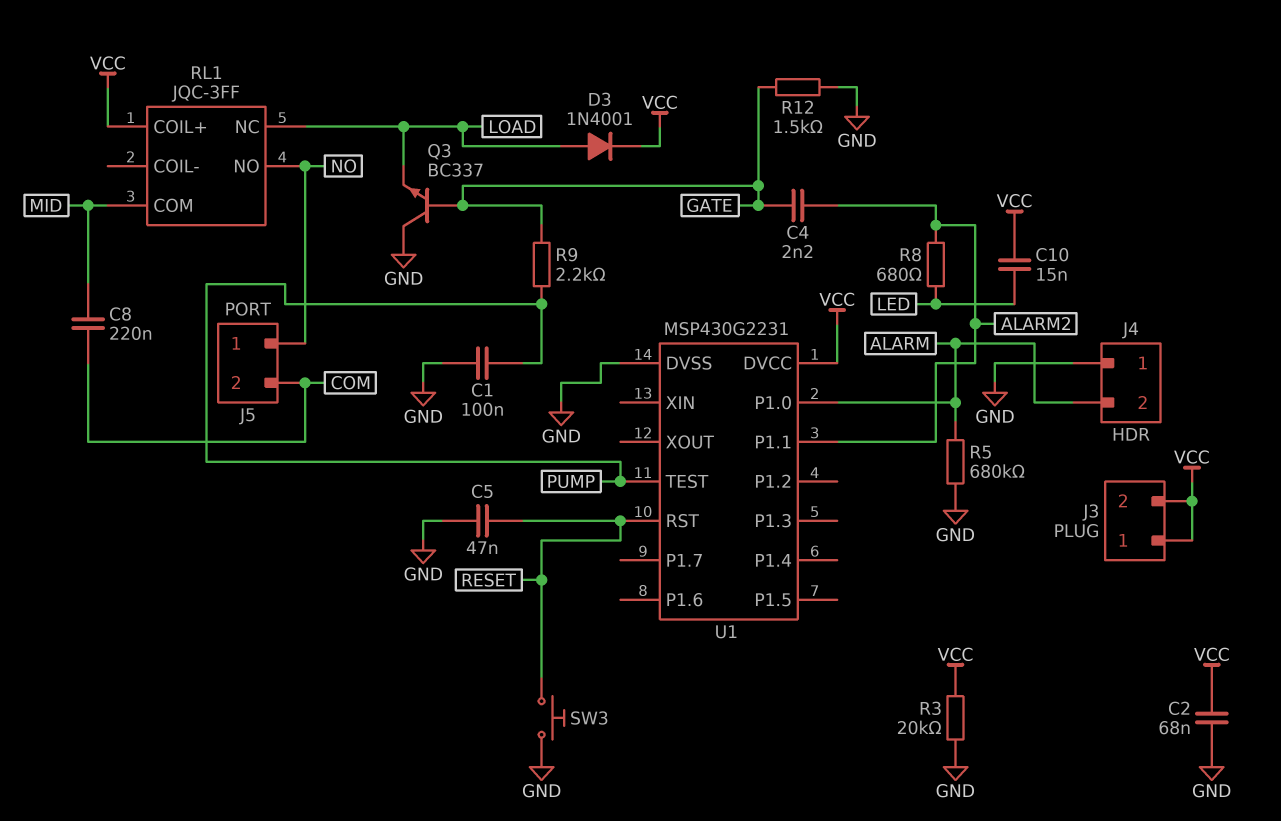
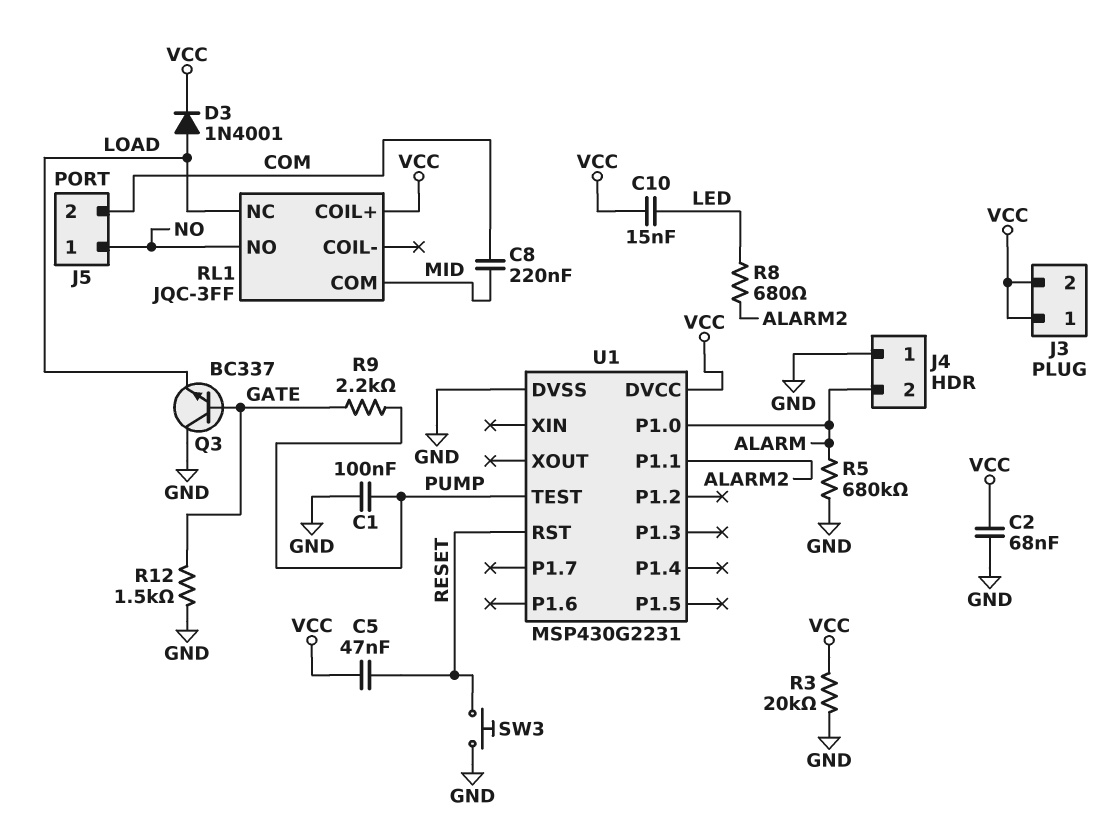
C4: 2.2nF (ALARM2, GATE) -> none
C5: 47nF (GND, RESET) -> 47nF (RESET, VCC)

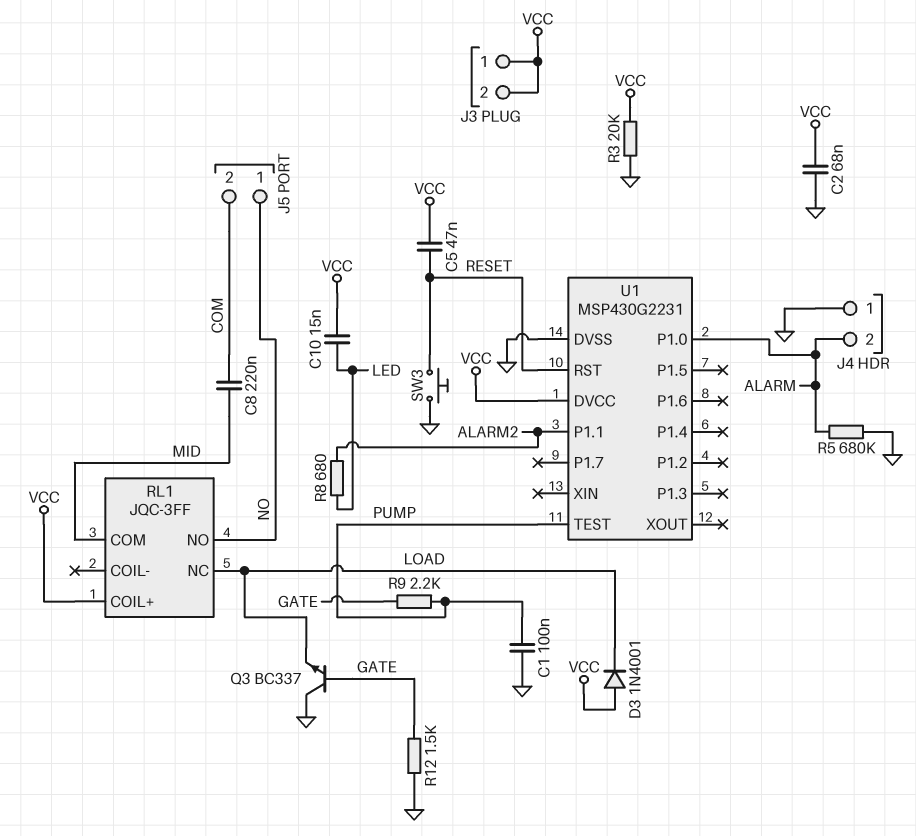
D3: diode 1N4001 (A LOAD, K VCC) -> diode 1N4001 (A VCC, K LOAD)

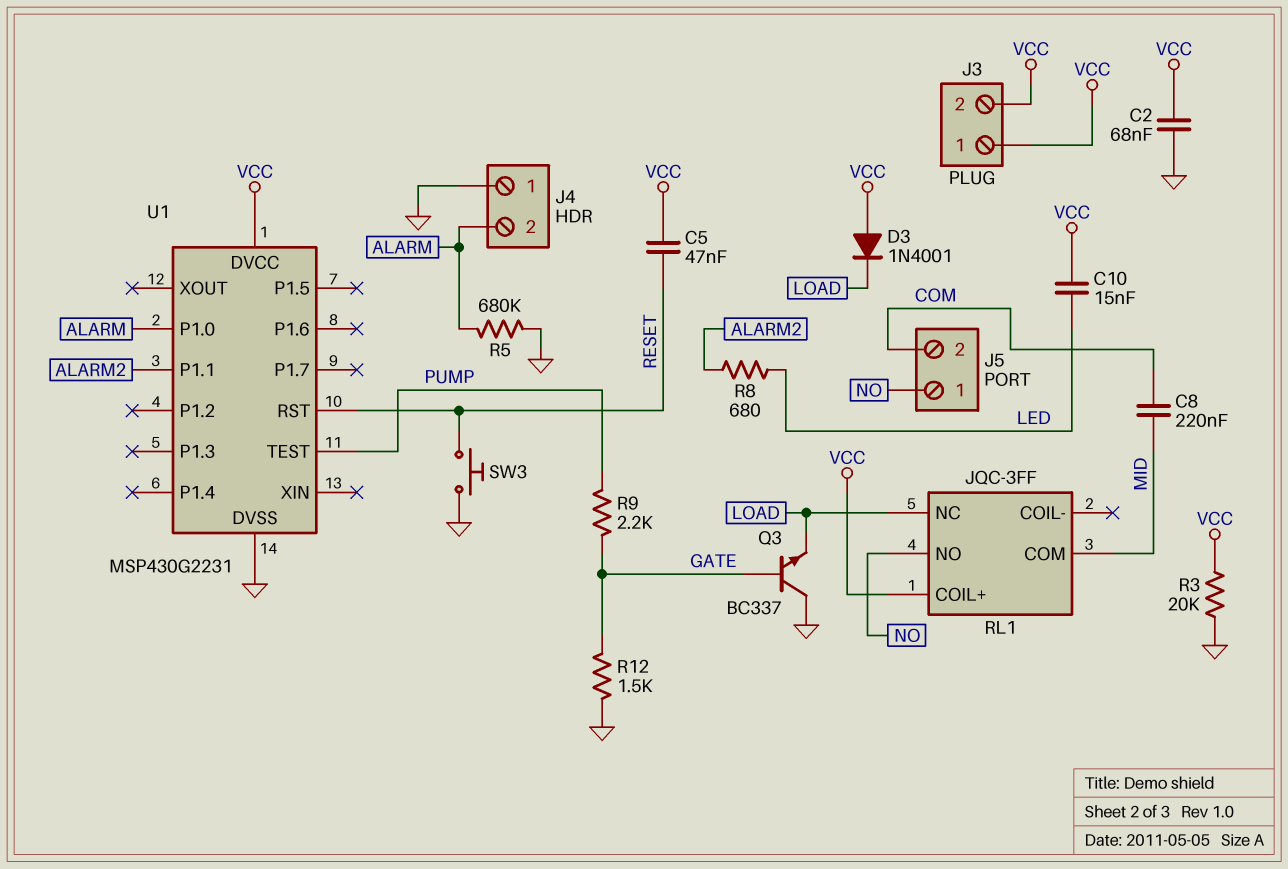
C1: 100nF (GND, PUMP) -> none

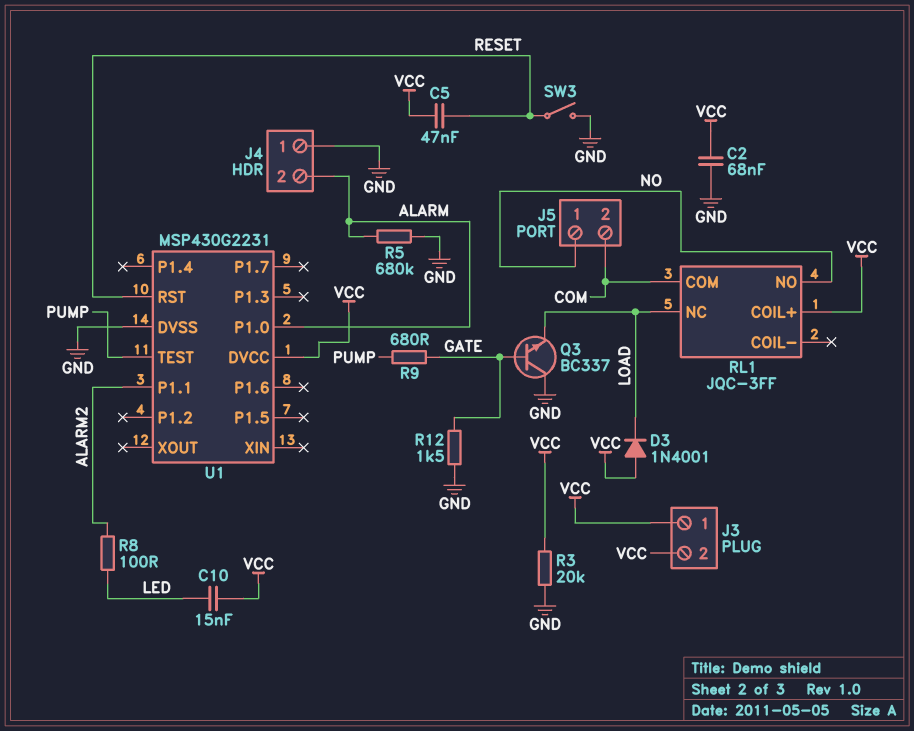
C8: 220nF (COM, MID) -> none
R8: 680 (ALARM2, LED) -> 100 (ALARM2, LED)
R9: 2.2k (GATE, PUMP) -> 680 (GATE, PUMP)
RL1 pin COM: MID -> COM
SW3: button (GND, RESET) -> switch (GND, RESET)

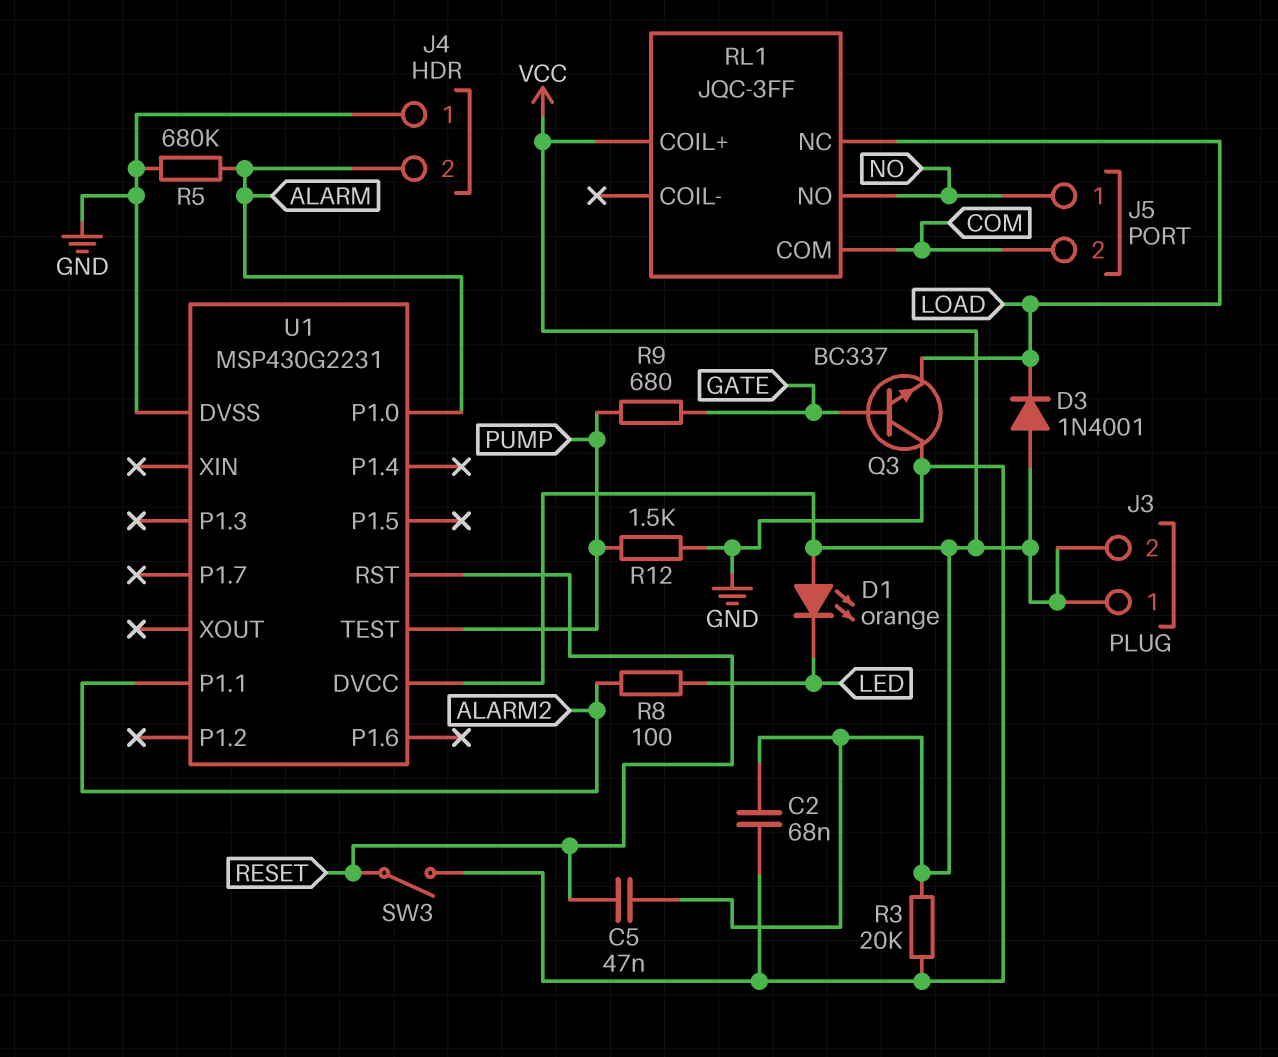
C10: 15nF (LED, VCC) -> none
D1: none -> LED orange (A VCC, K LED)
R12: 1.5k (GATE, GND) -> 1.5k (GND, PUMP)

